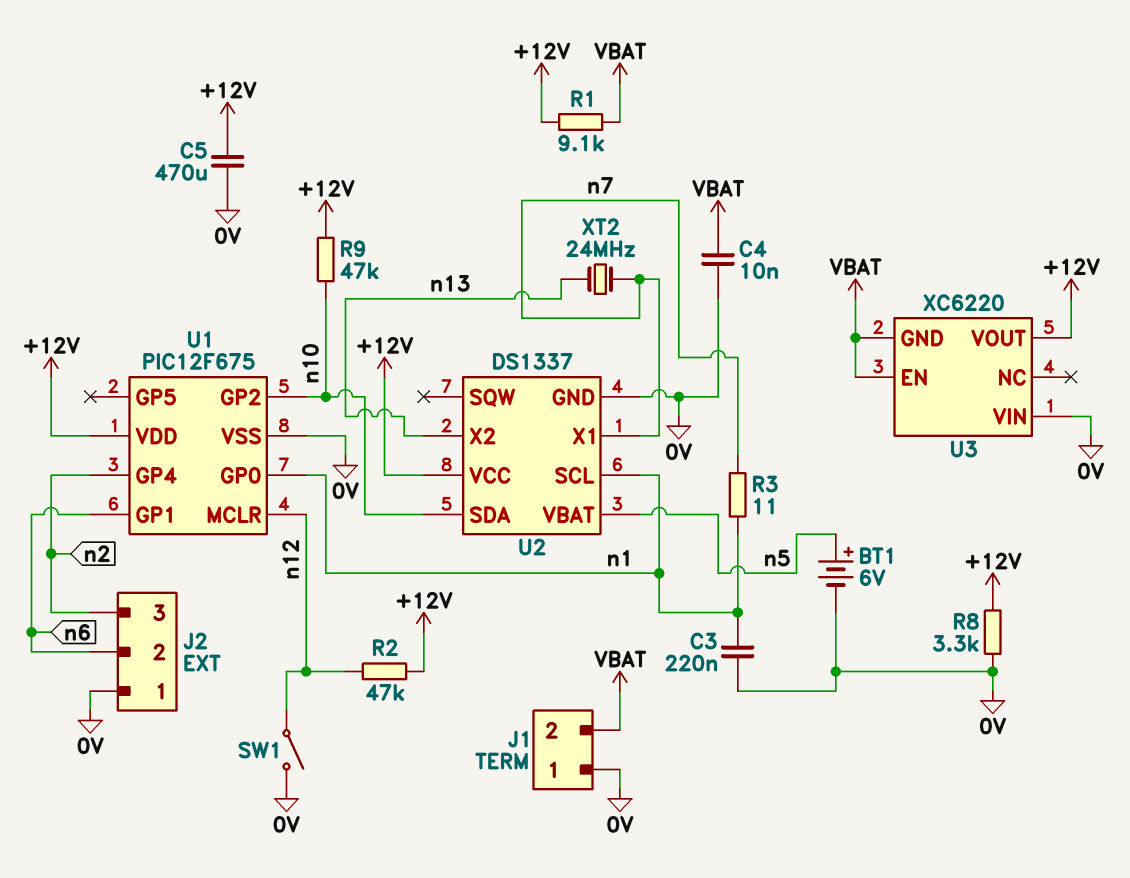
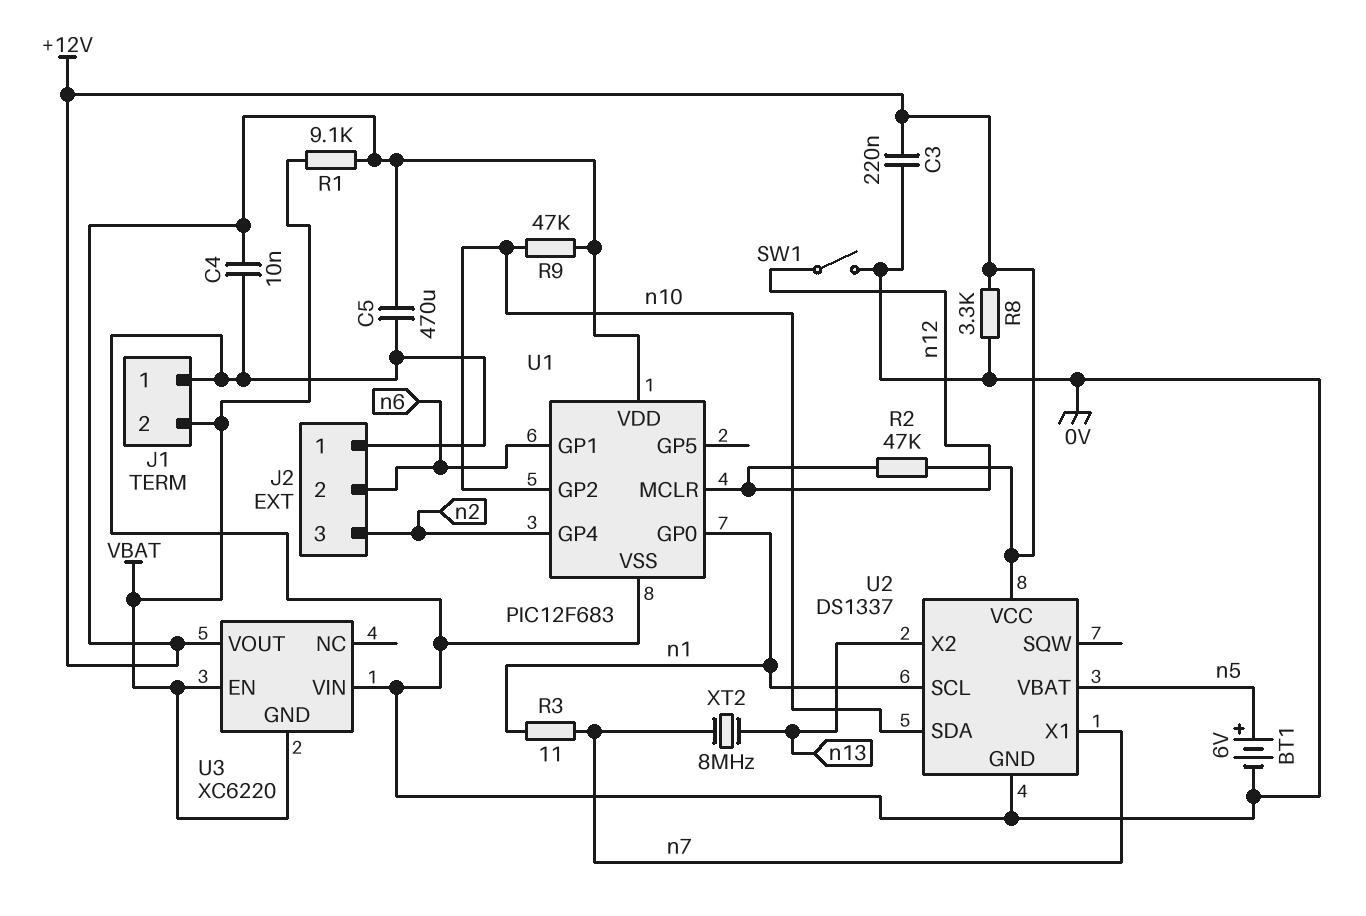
C3: 220nF (0V, n1) -> 220nF (+12V, 0V)
C4: 10nF (0V, VBAT) -> 10nF (+12V, 0V)
U1: PIC12F675 -> PIC12F683
XT2: 24MHz (n7, n13) -> 8MHz (n7, n13)

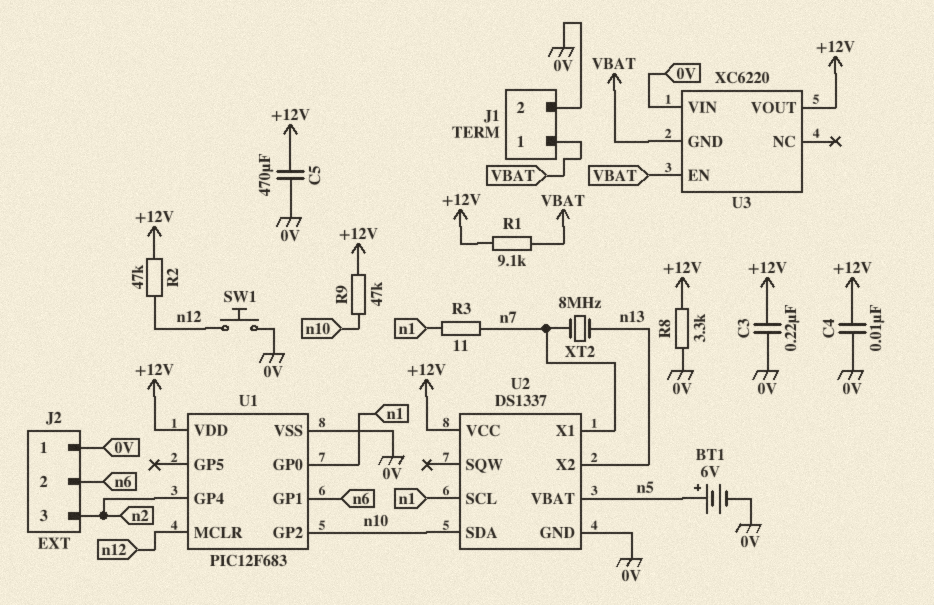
J1 pin 1: 0V -> VBAT
J1 pin 2: VBAT -> 0V
SW1: switch (0V, n12) -> button (0V, n12)

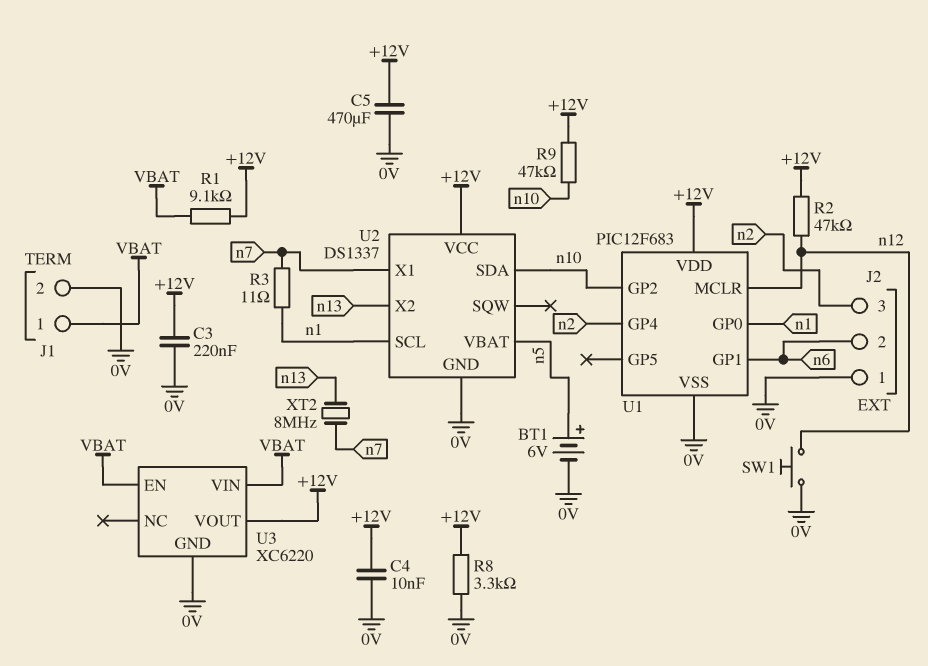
U3 pin GND: VBAT -> 0V
U3 pin VIN: 0V -> VBAT

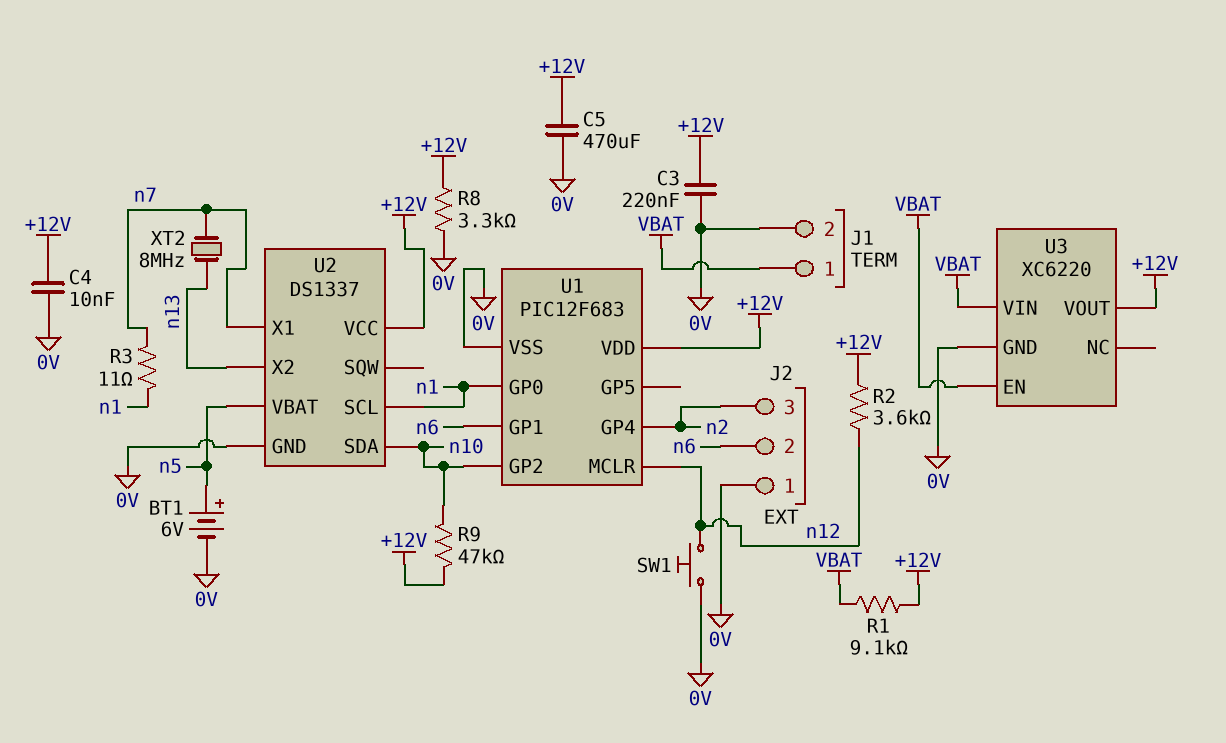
R2: 47k (+12V, n12) -> 3.6k (+12V, n12)

